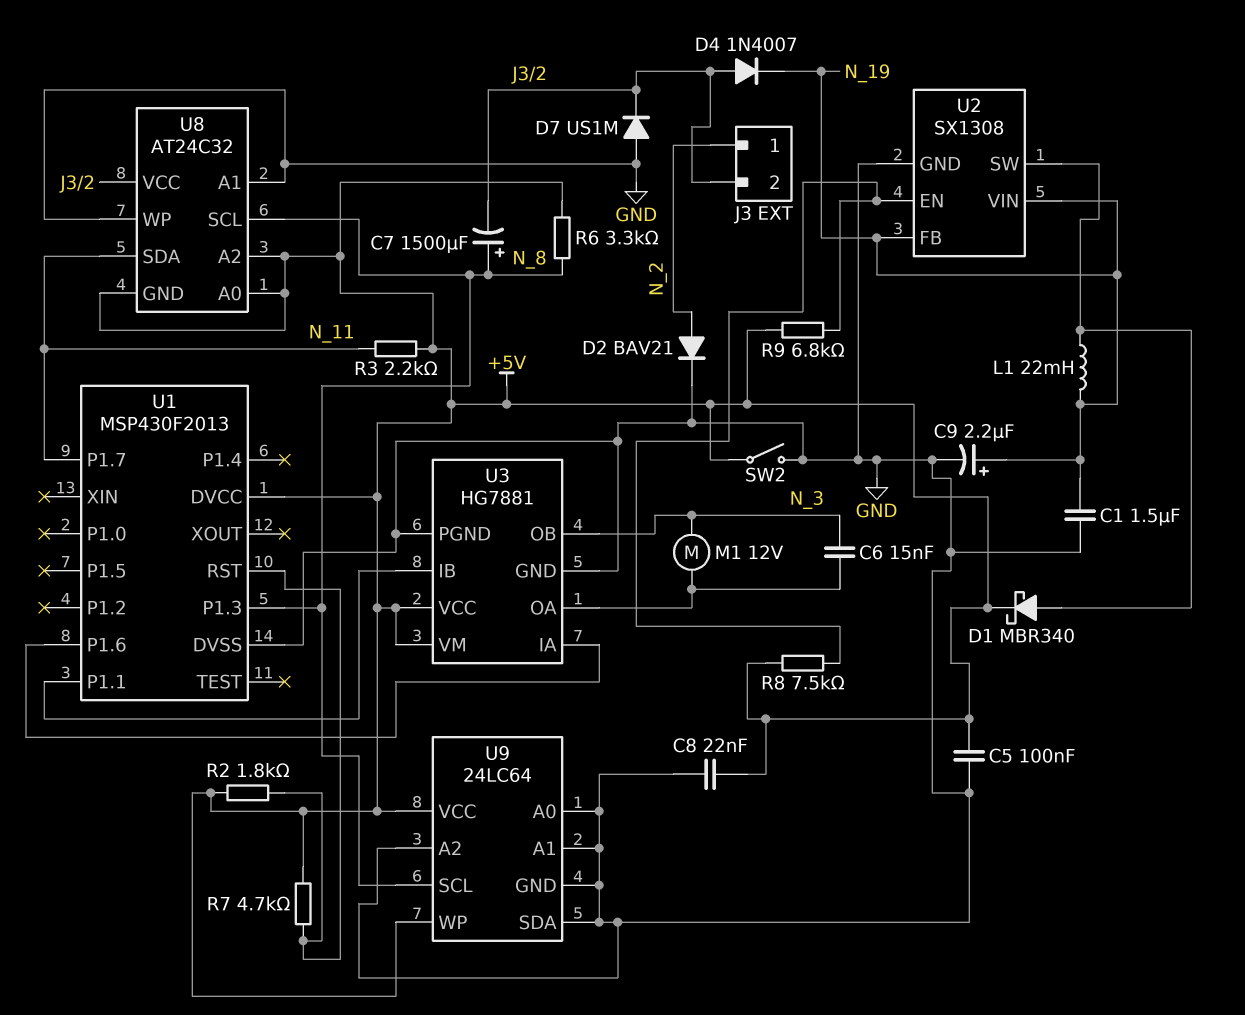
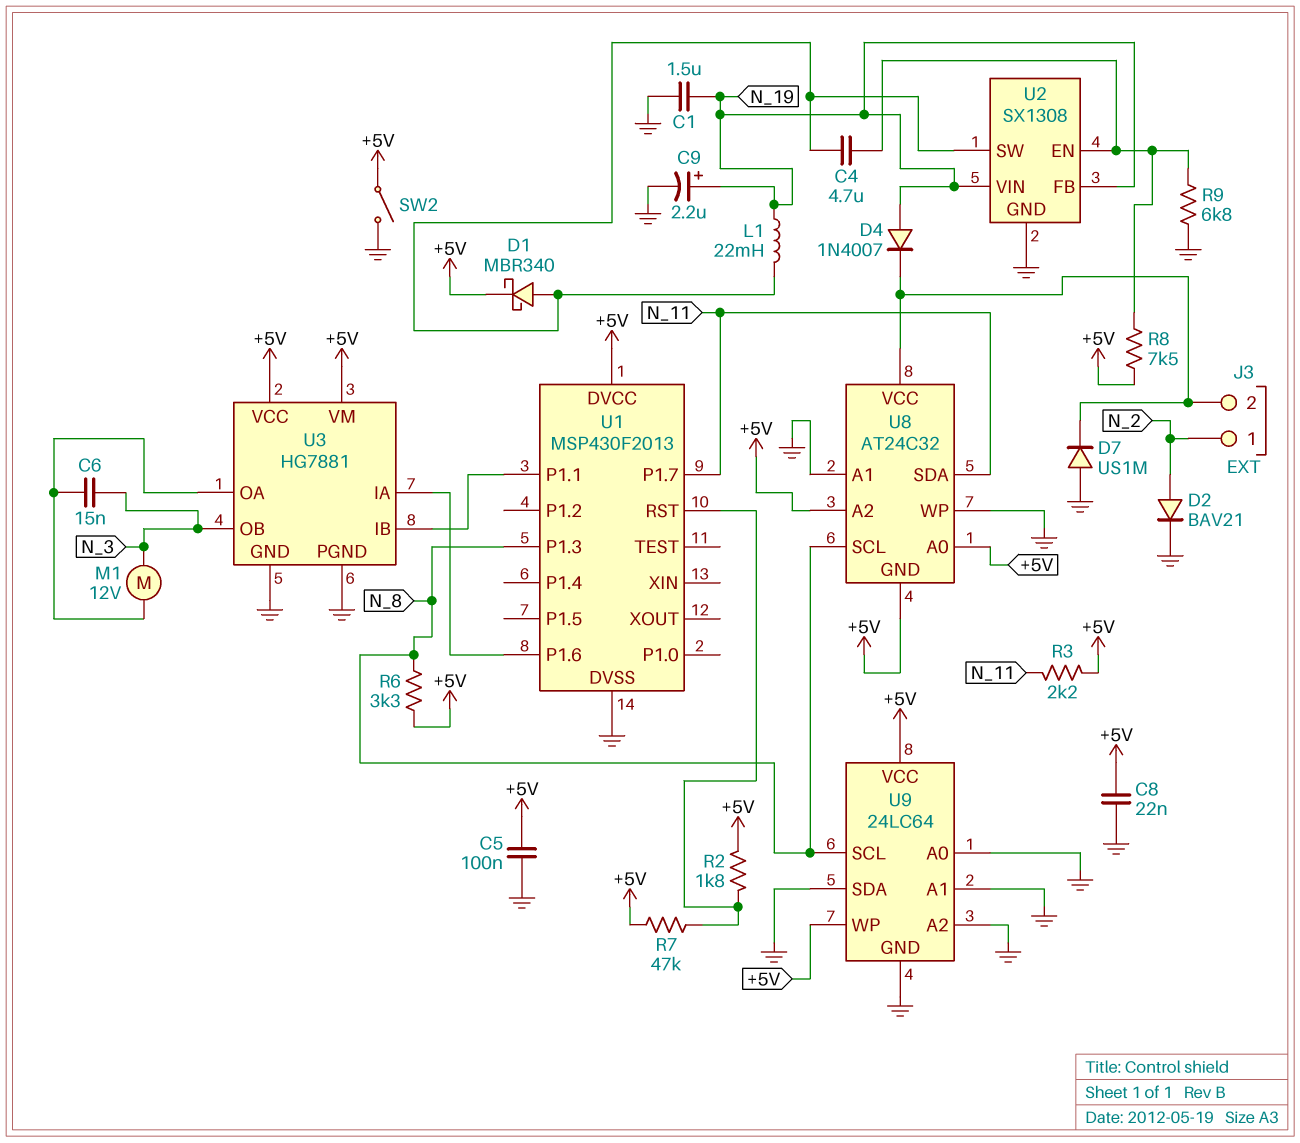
C4: none -> 4.7uF (U2/EN, U2/SW)
C7: 1500uF (plus N_8, minus J3/2) -> none
D4: diode 1N4007 (A J3/2, K N_19) -> diode 1N4007 (A N_19, K J3/2)
R7: 4.7k (+5V, U1/RST) -> 47k (+5V, U1/RST)
R9: 6.8k (+5V, U2/EN) -> 6.8k (GND, U2/EN)

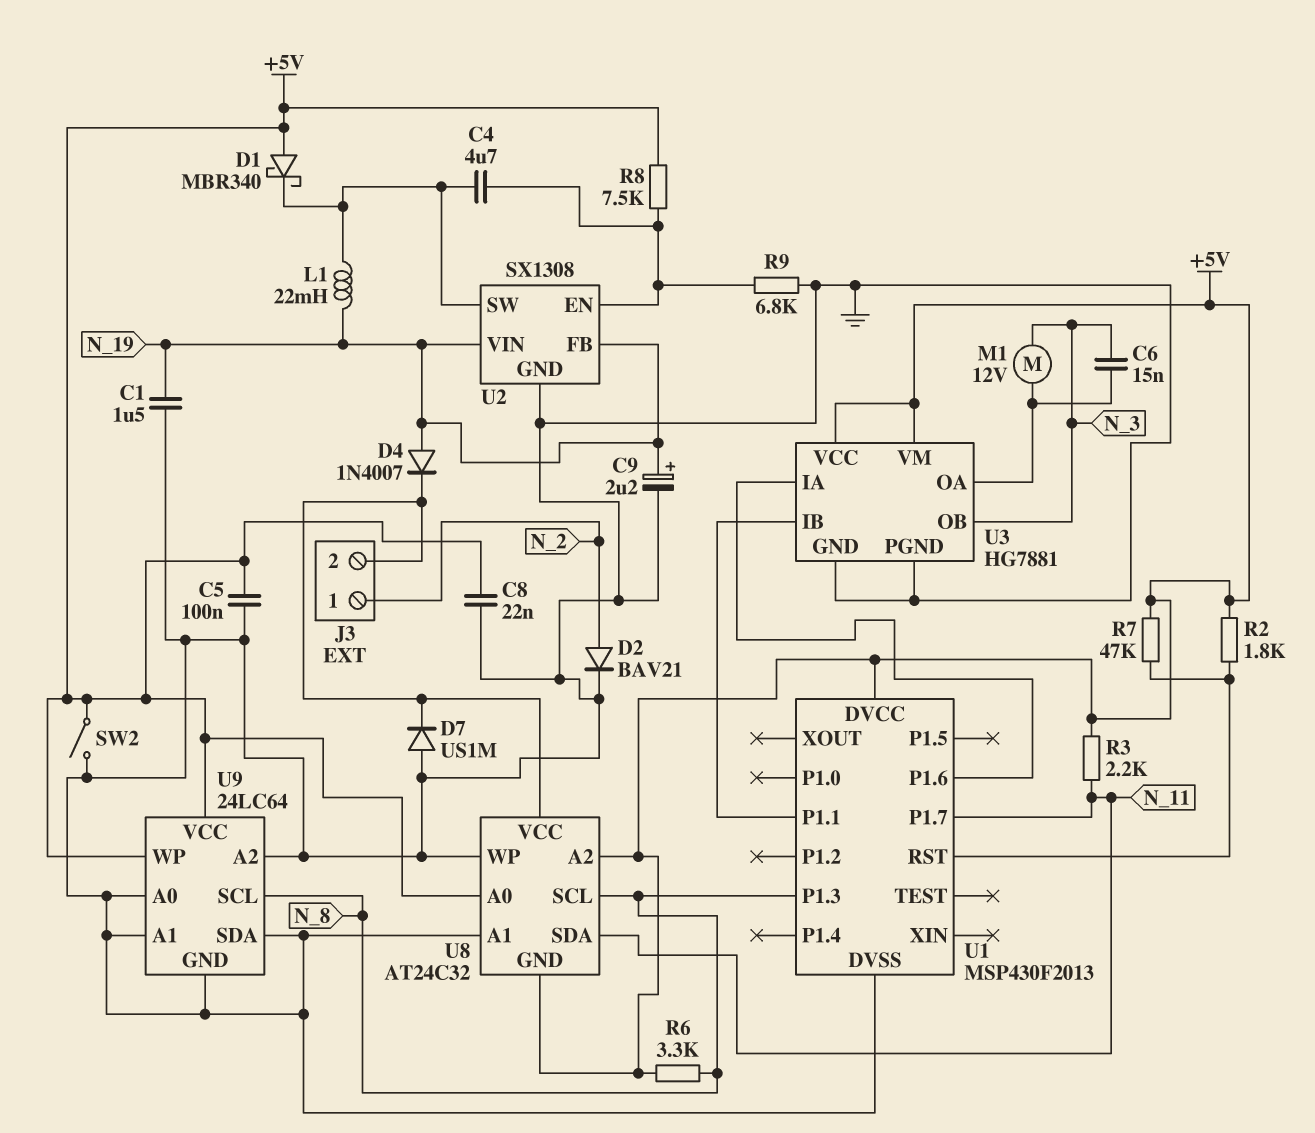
D1: schottky MBR340 (A U2/SW, K +5V) -> schottky MBR340 (A +5V, K U2/SW)

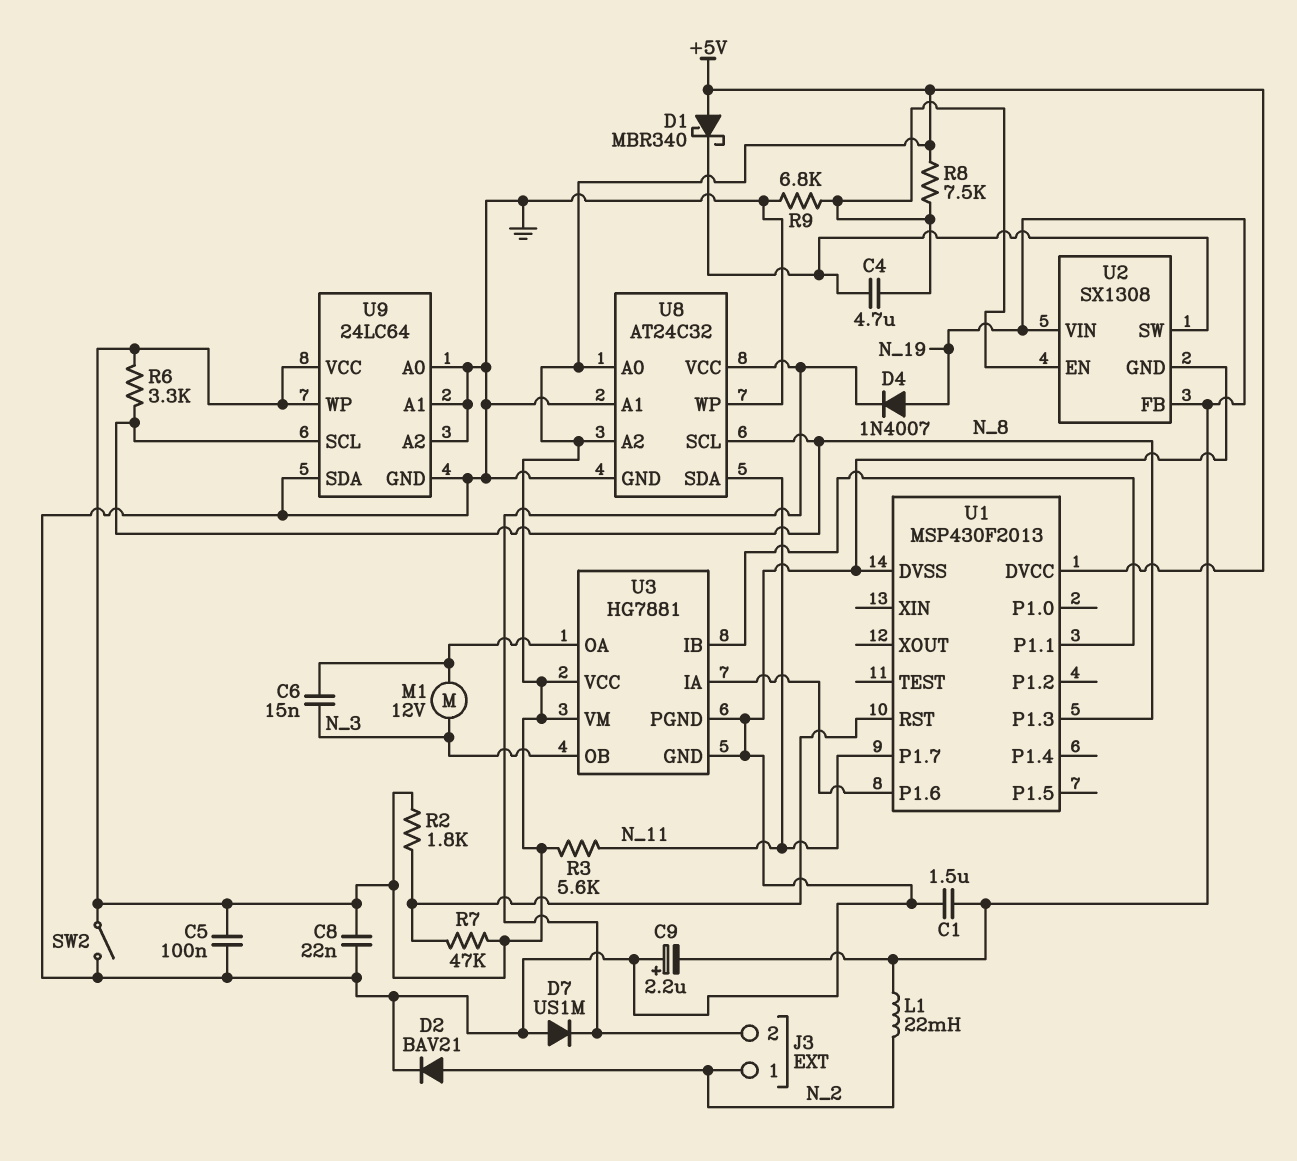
C9: 2.2uF (plus N_19, minus GND) -> 2.2uF (plus GND, minus N_19)
L1: 22mH (N_19, U2/SW) -> 22mH (N_2, N_19)
R3: 2.2k (+5V, N_11) -> 5.6k (+5V, N_11)
U8 pin GND: +5V -> GND

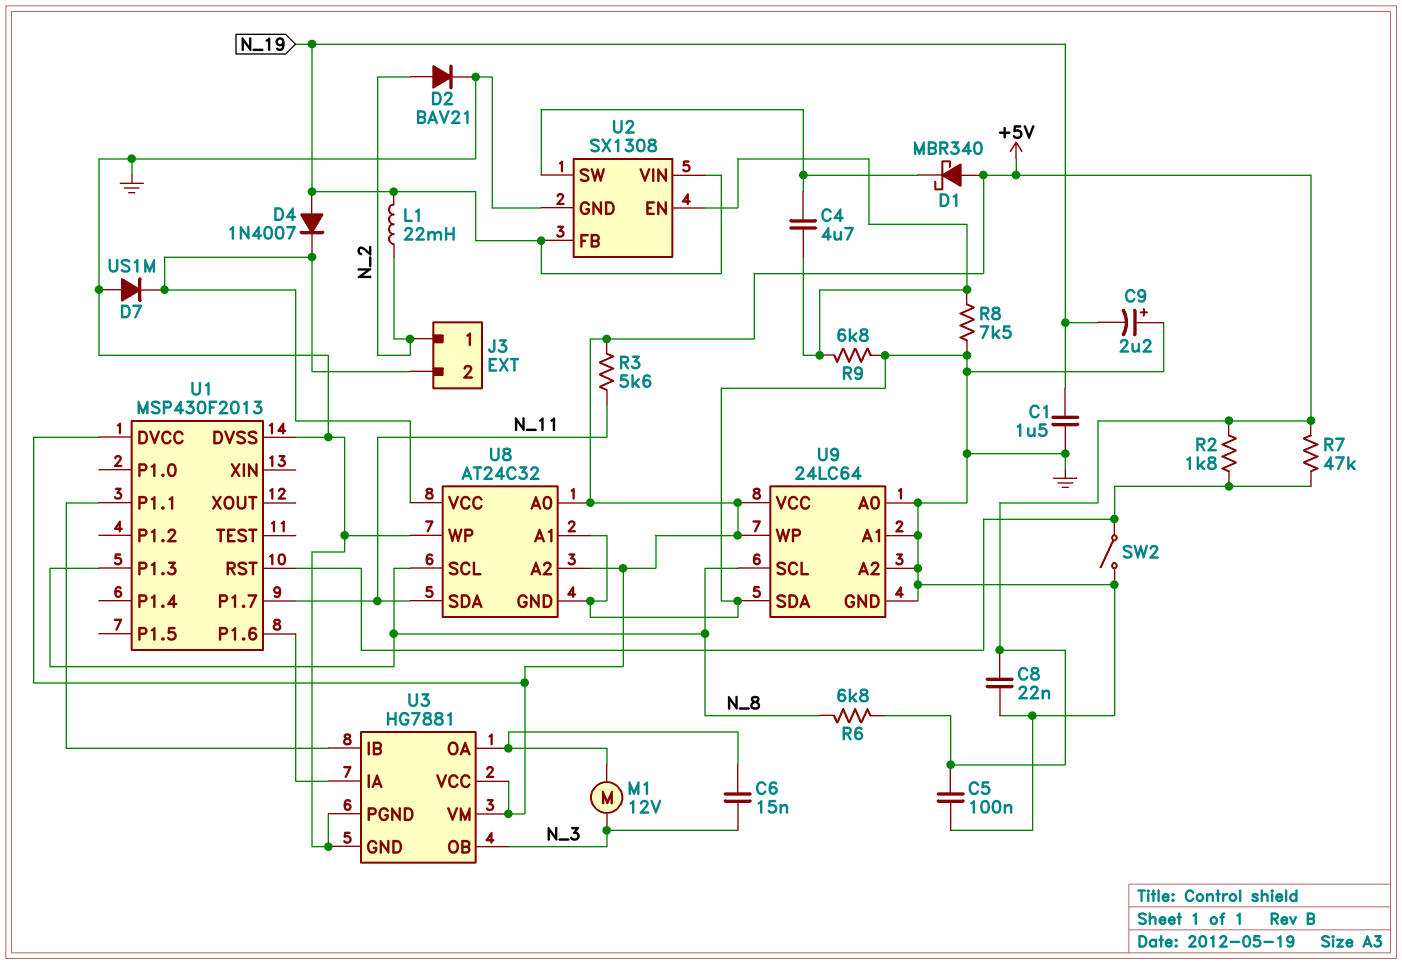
R6: 3.3k (+5V, N_8) -> 6.8k (+5V, N_8)
R8: 7.5k (+5V, U2/EN) -> 7.5k (GND, U2/EN)
SW2: switch (+5V, GND) -> switch (GND, U1/RST)

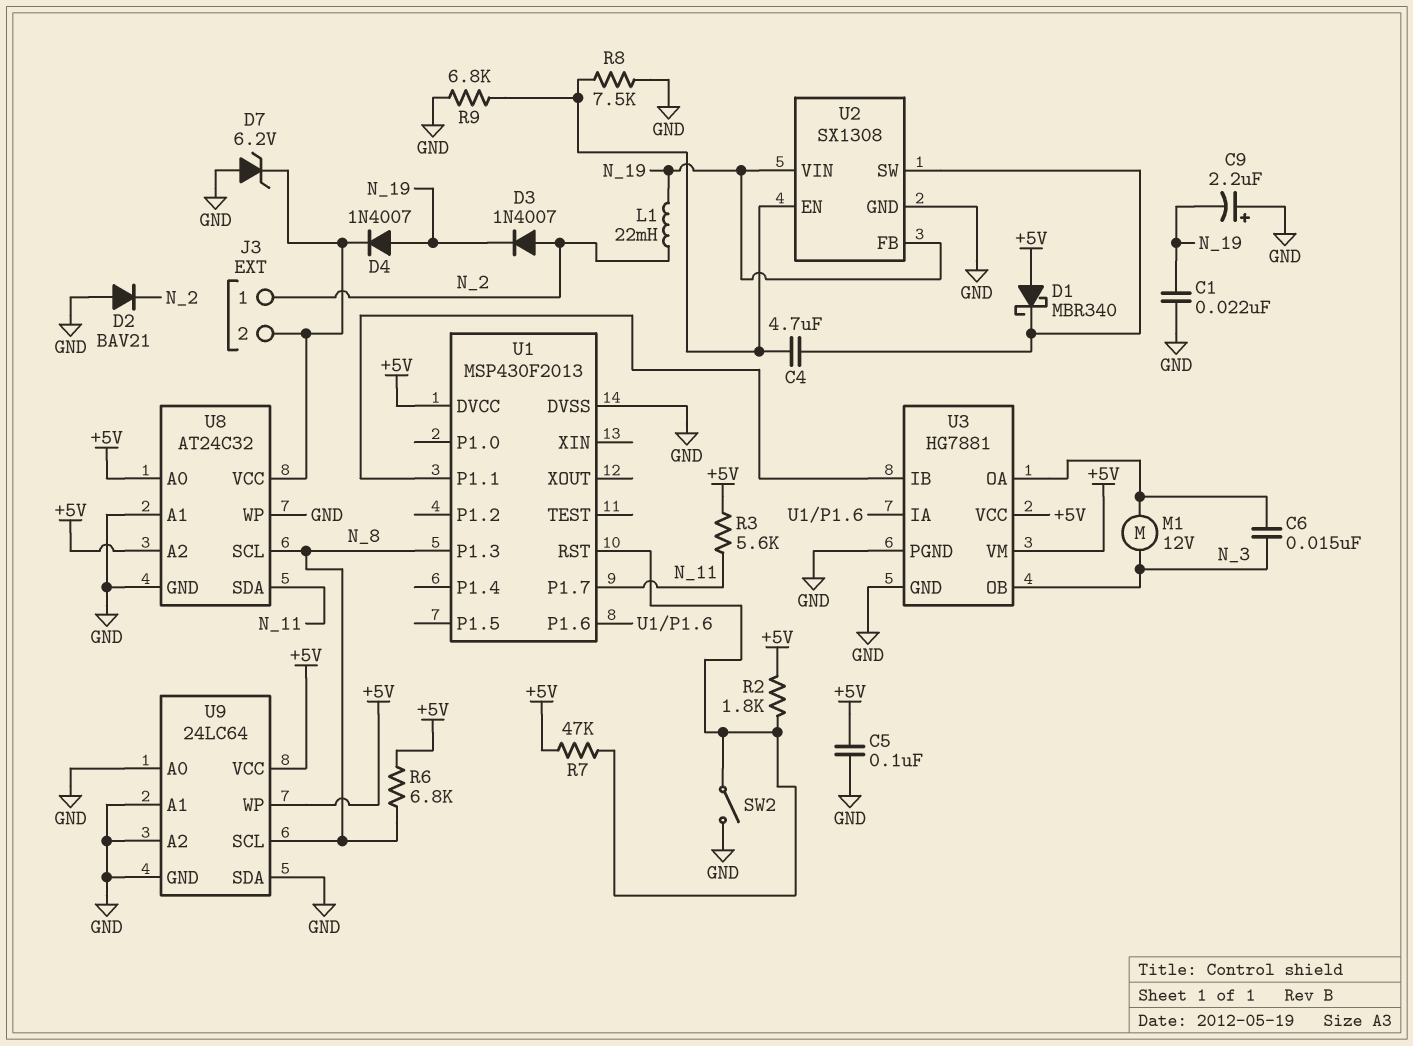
C1: 1.5uF (GND, N_19) -> 22nF (GND, N_19)
C8: 22nF (+5V, GND) -> none
D2: diode BAV21 (A N_2, K GND) -> diode BAV21 (A GND, K N_2)
D3: none -> diode 1N4007 (A N_2, K N_19)
D7: diode US1M (A GND, K J3/2) -> zener 6.2V (A GND, K J3/2)

